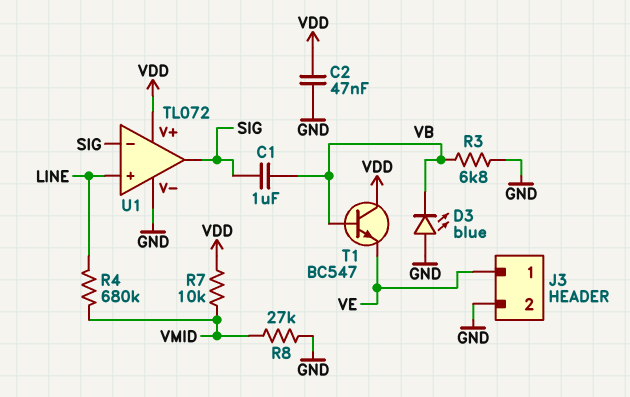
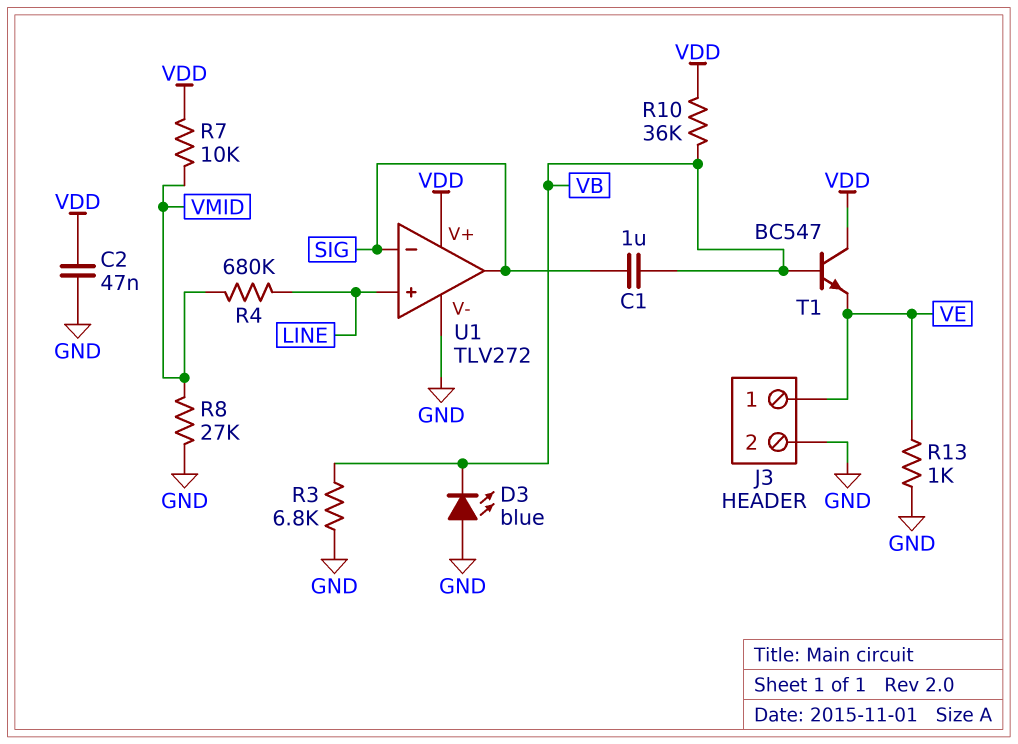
R10: none -> 36k (VB, VDD)
R13: none -> 1k (GND, VE)
U1: TL072 -> TLV272

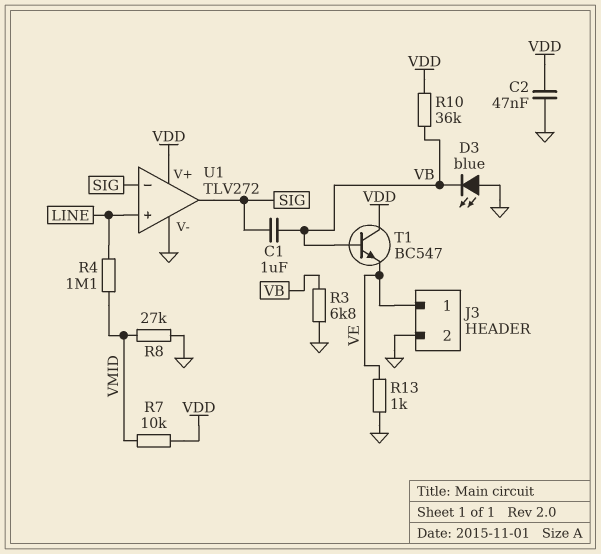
R4: 680k (LINE, VMID) -> 1.1M (LINE, VMID)

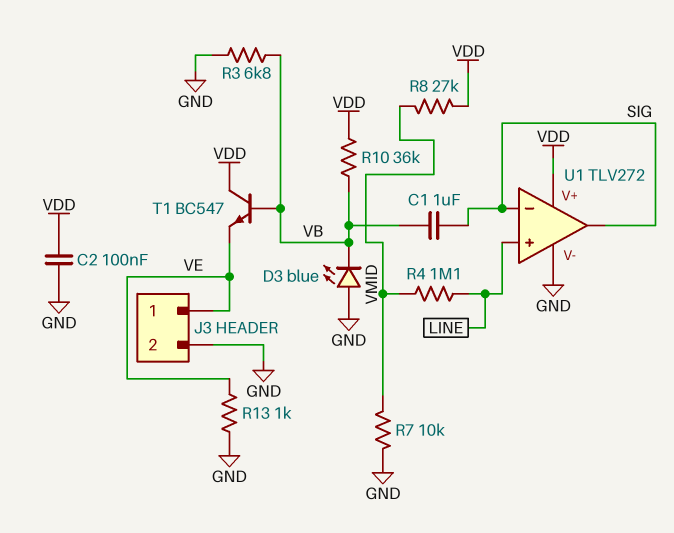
C2: 47nF (GND, VDD) -> 100nF (GND, VDD)
R7: 10k (VDD, VMID) -> 10k (GND, VMID)
R8: 27k (GND, VMID) -> 27k (VDD, VMID)

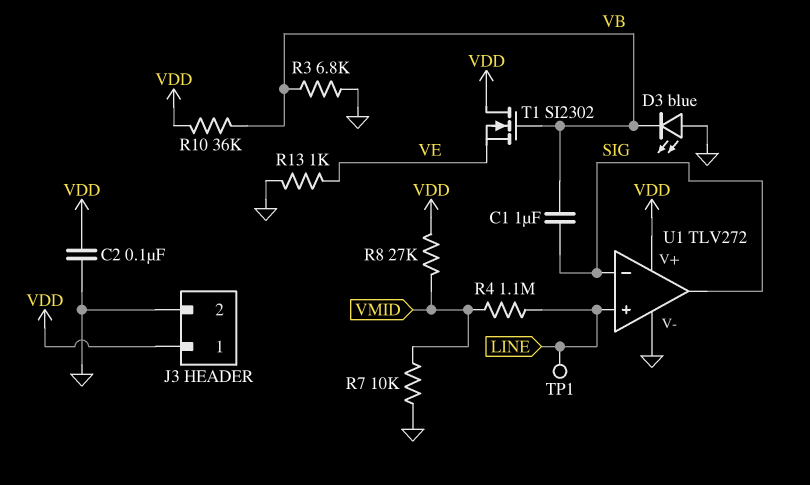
J3 pin 1: VE -> VDD
T1: NPN BC547 (B VB, C VDD, E VE) -> NMOS SI2302 (G VB, D VDD, S VE)
TP1: none -> test point (LINE)

